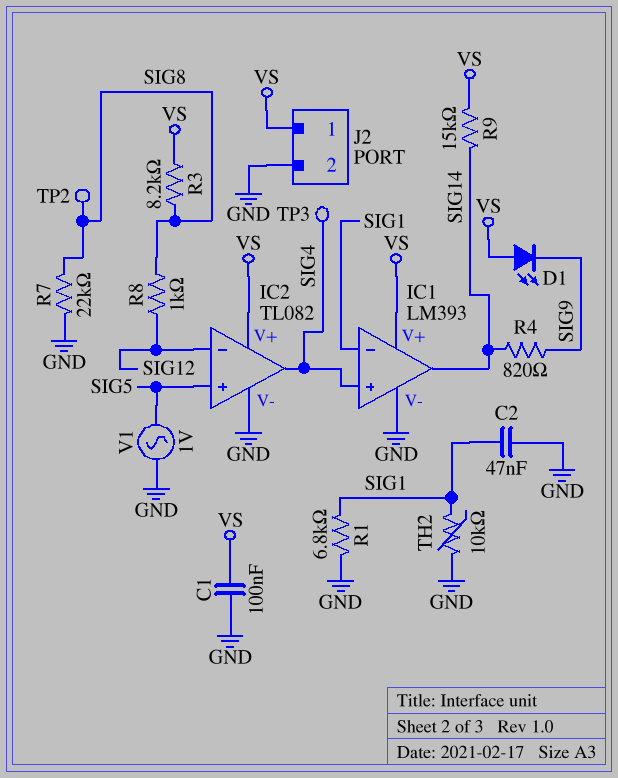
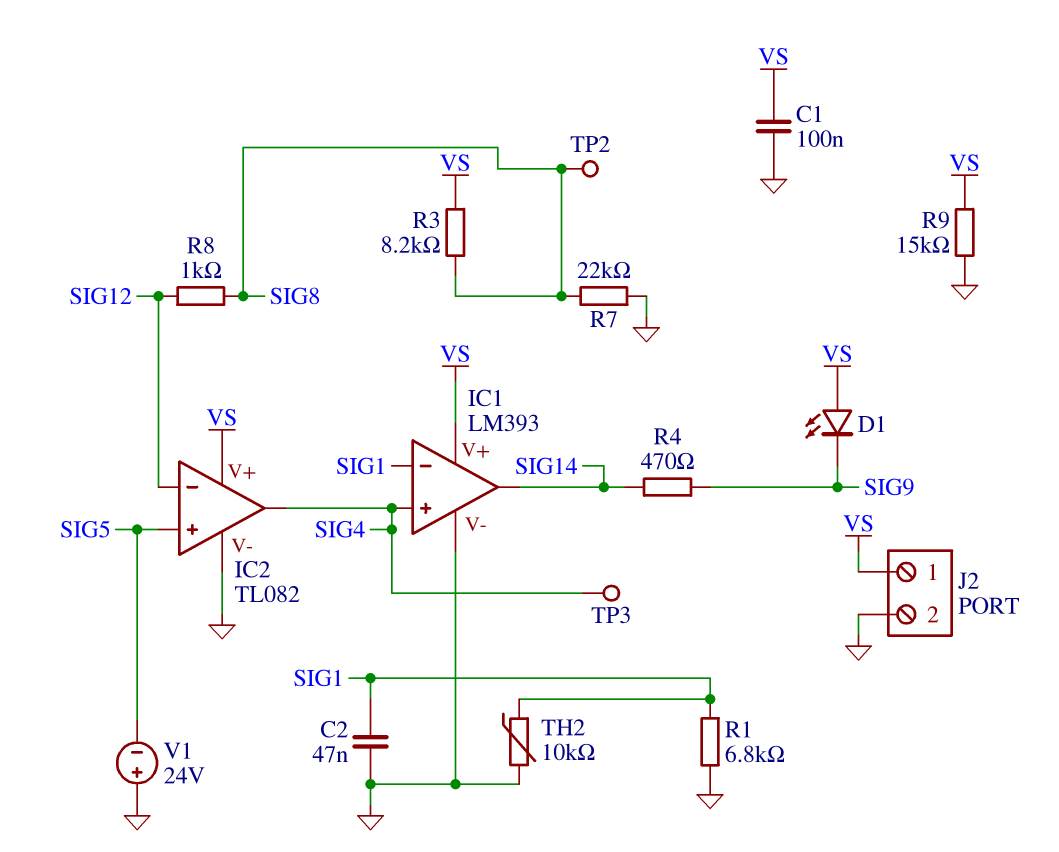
R4: 820 (SIG9, SIG14) -> 470 (SIG9, SIG14)
R9: 15k (SIG14, VS) -> 15k (GND, VS)
V1: AC 1V (GND, SIG5) -> 24V (plus GND, minus SIG5)

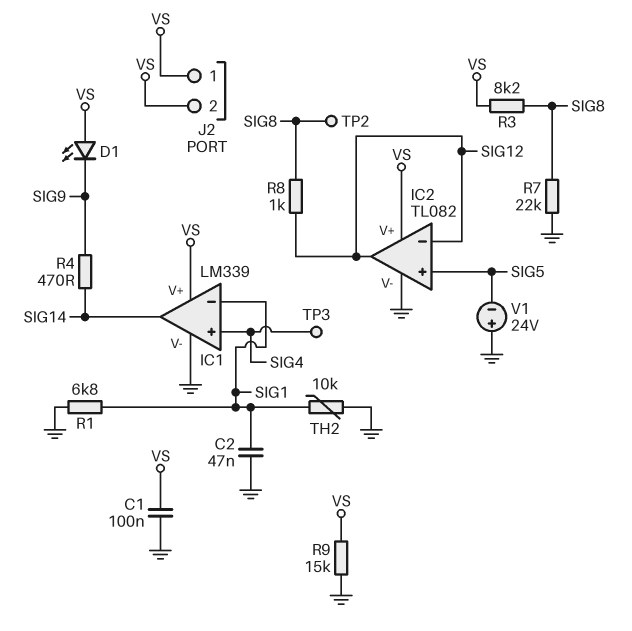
IC1: LM393 -> LM339
IC2 pin out: SIG4 -> SIG12
J2 pin 2: GND -> VS

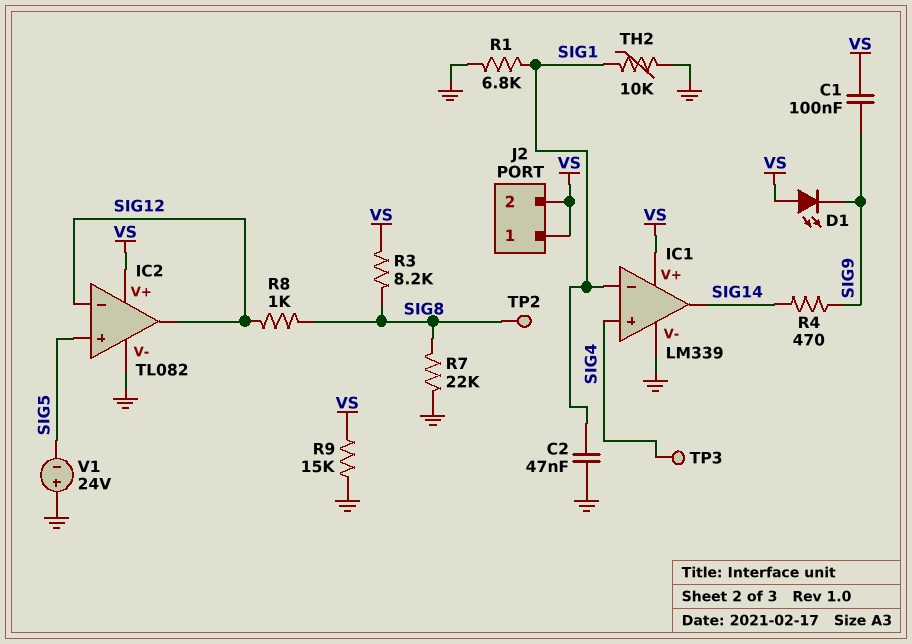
C1: 100nF (GND, VS) -> 100nF (SIG9, VS)

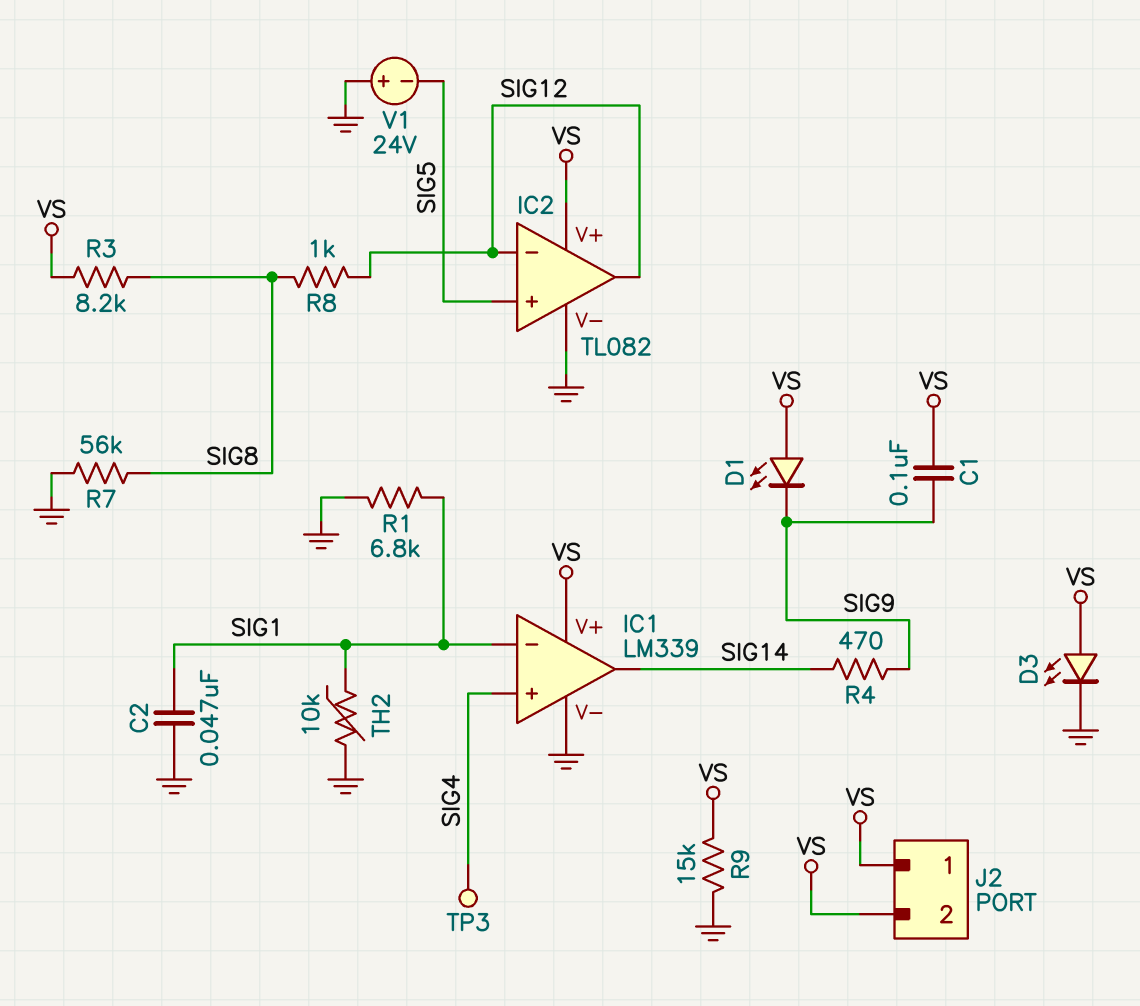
D3: none -> LED (A VS, K GND)
R7: 22k (GND, SIG8) -> 56k (GND, SIG8)
TP2: test point (SIG8) -> none

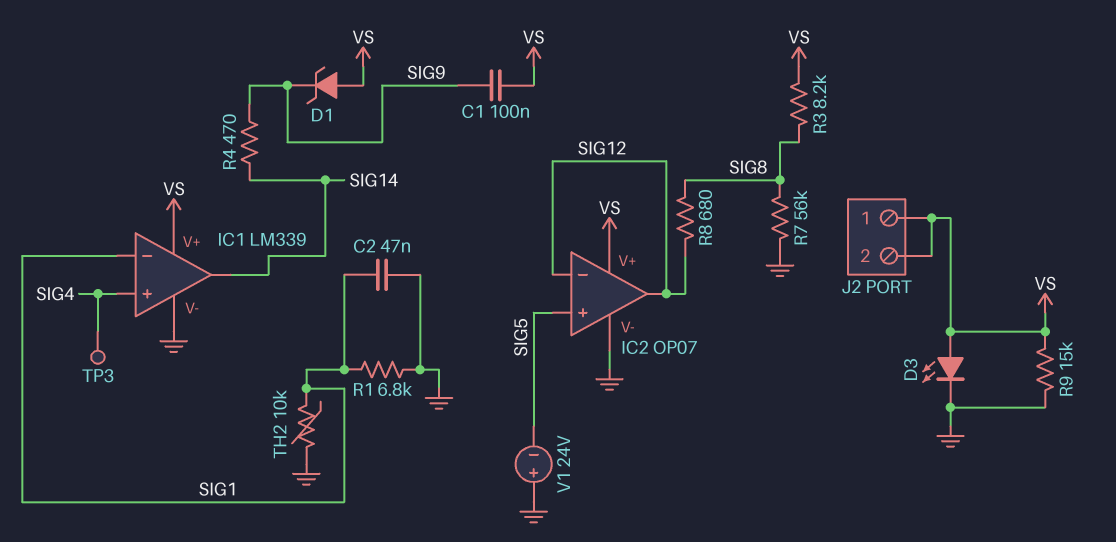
D1: LED (A VS, K SIG9) -> zener (A VS, K SIG9)
IC2: TL082 -> OP07
R8: 1k (SIG8, SIG12) -> 680 (SIG8, SIG12)

